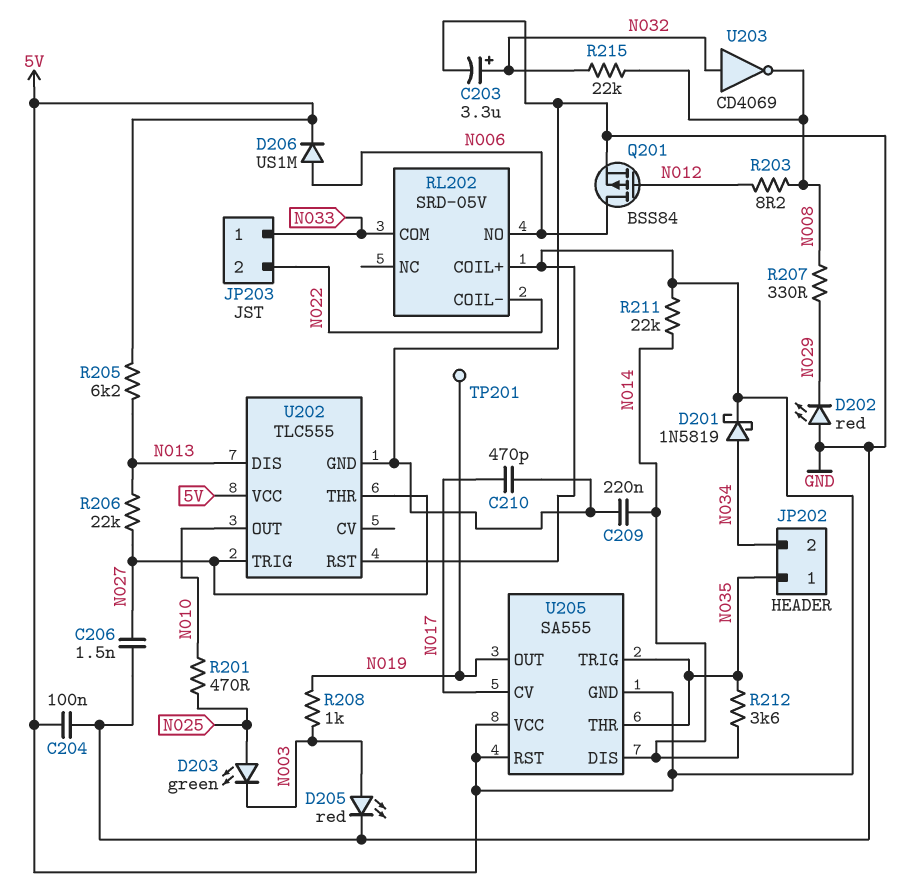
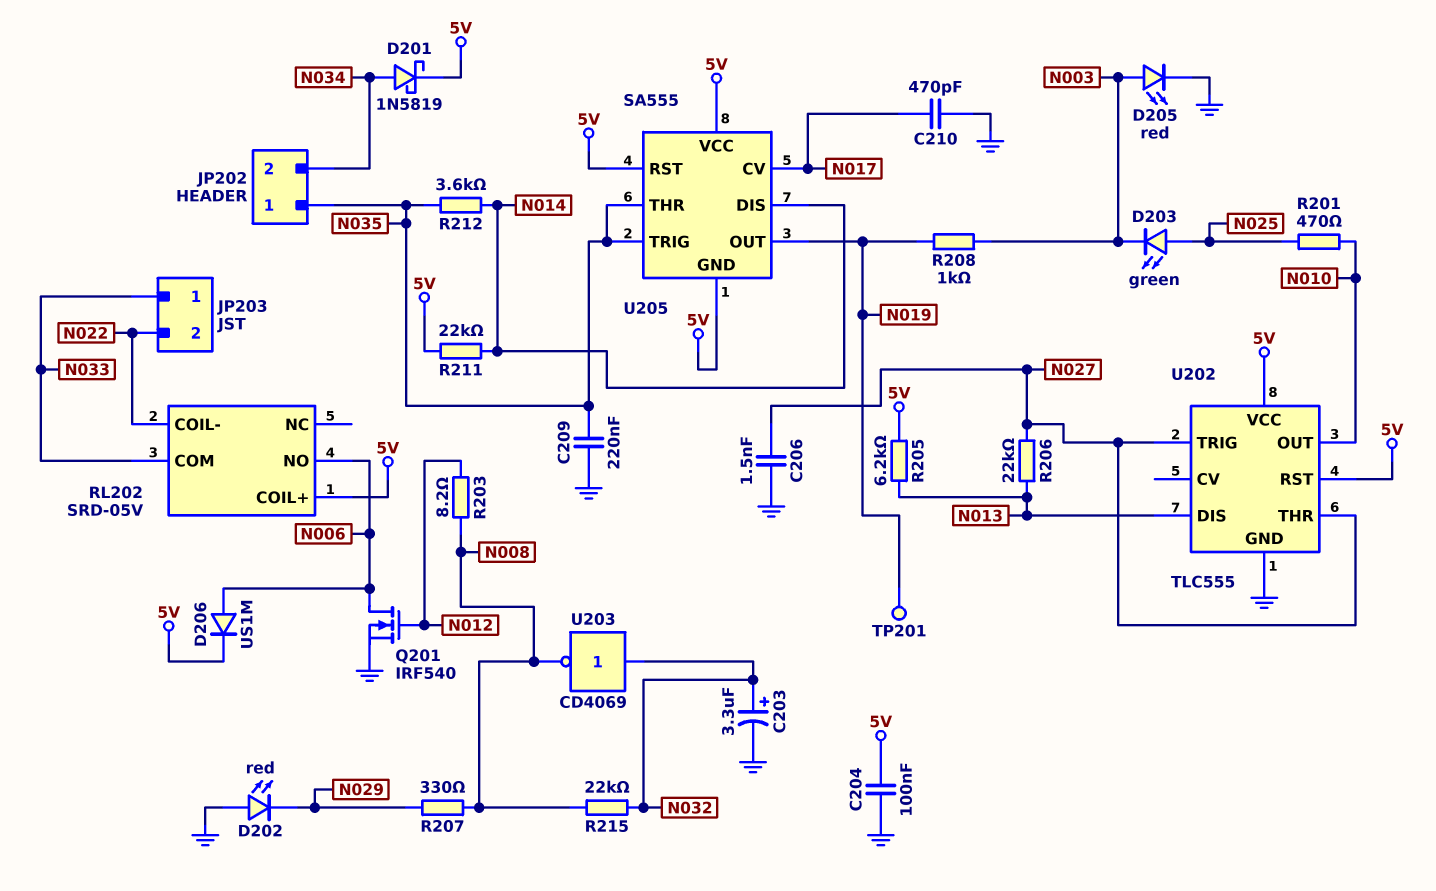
C209: 220nF (GND, N014) -> 220nF (GND, N035)
Q201: PMOS BSS84 (G N012, D N006, S GND) -> NMOS IRF540 (G N012, D N006, S GND)

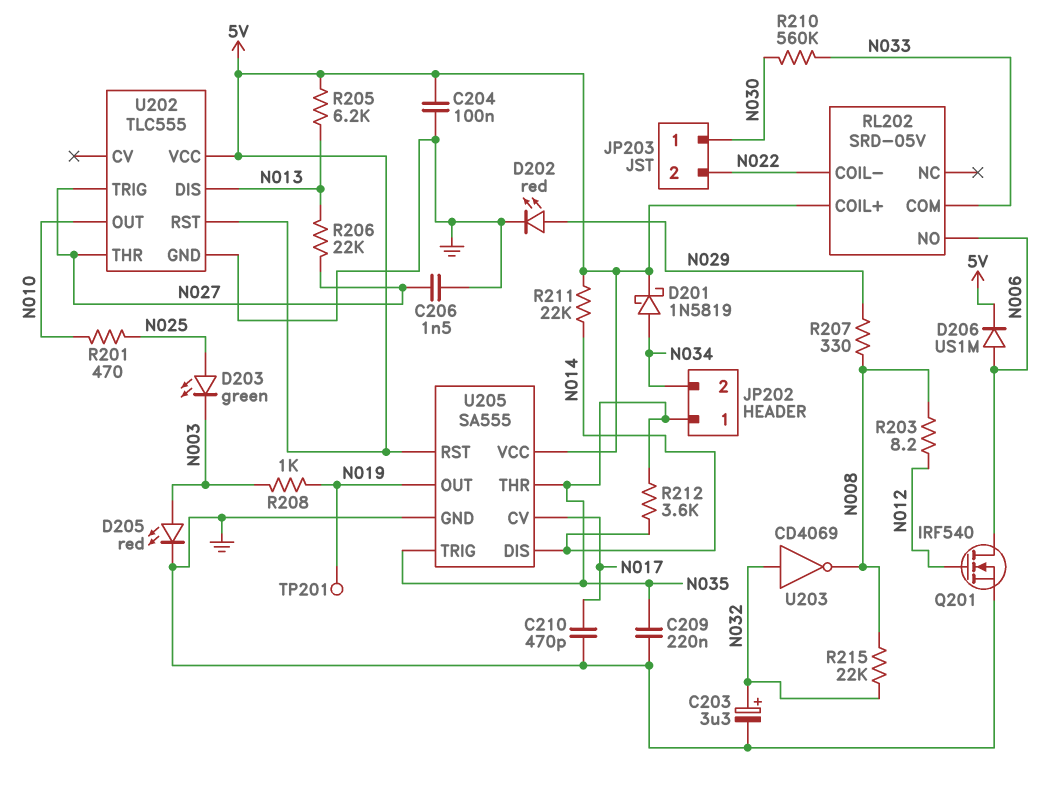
D202: LED red (A GND, K N029) -> LED red (A N029, K GND)
JP203 pin 1: N033 -> N030
R210: none -> 560k (N030, N033)
U205 pin GND: 5V -> GND

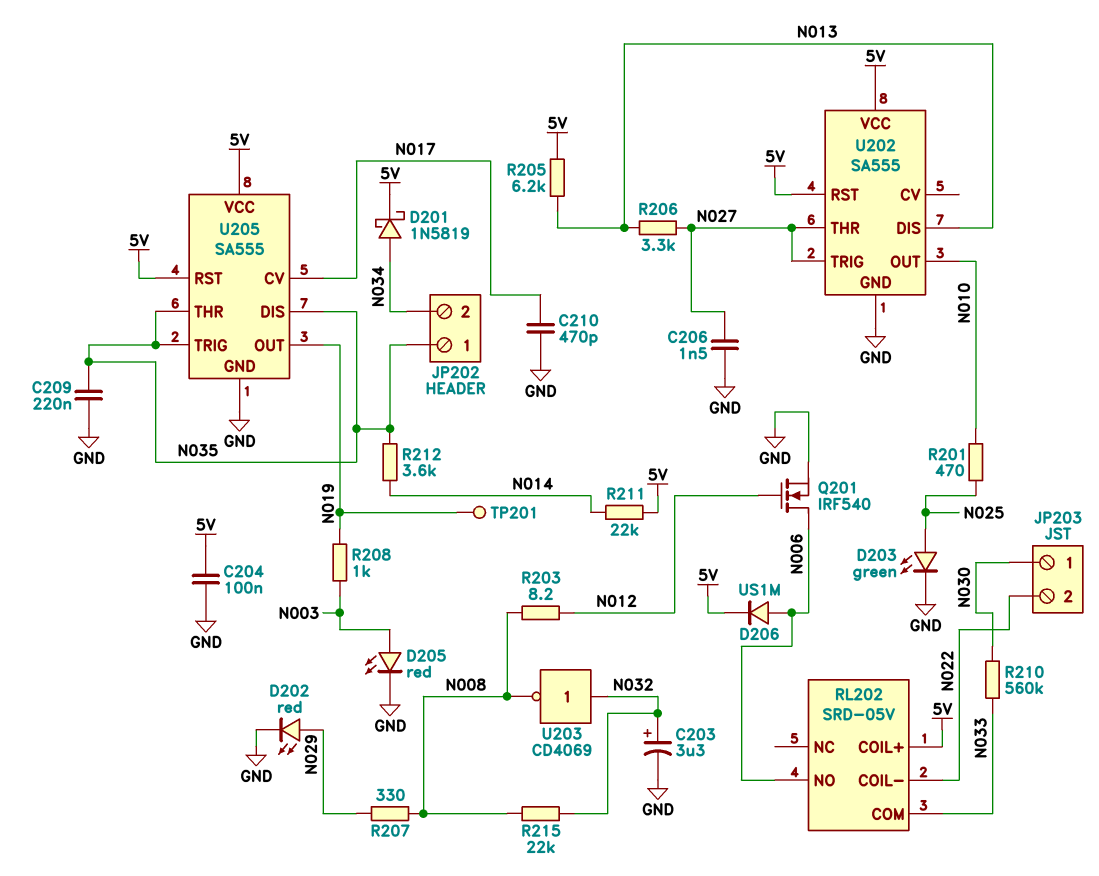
D203: LED green (A N025, K N003) -> LED green (A N025, K GND)
R206: 22k (N013, N027) -> 3.3k (N013, N027)
U202: TLC555 -> SA555
U205 pin DIS: N014 -> N035

